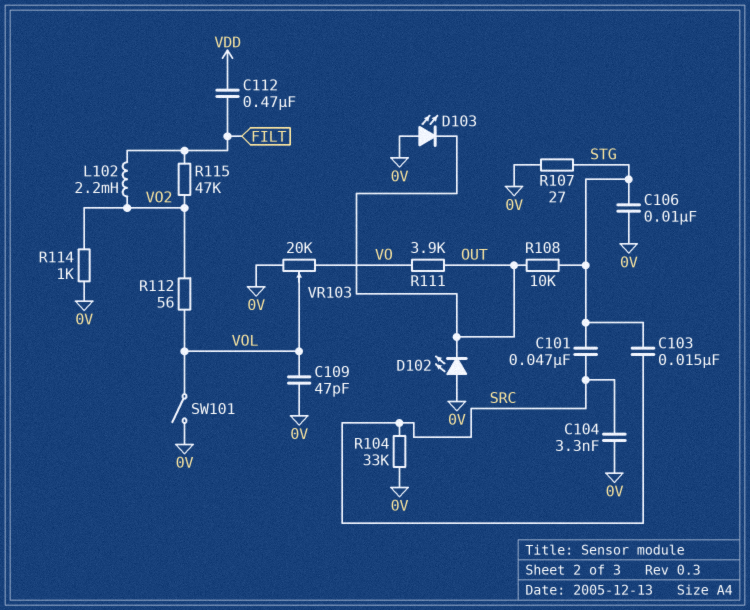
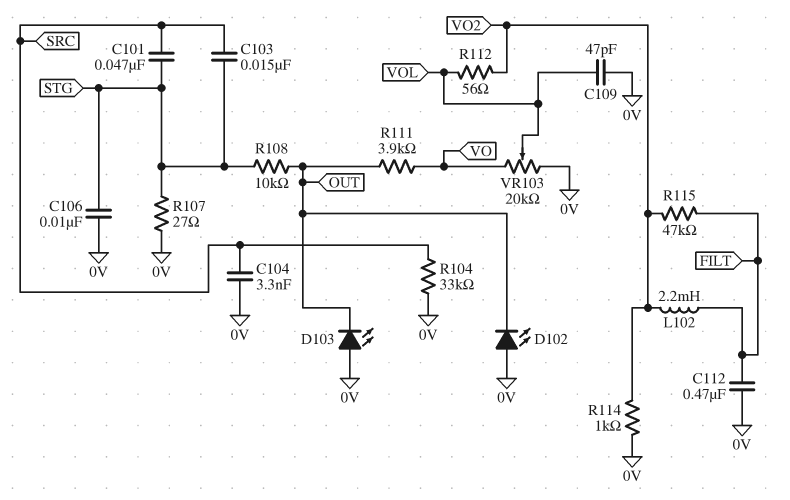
C112: 470nF (FILT, VDD) -> 470nF (0V, FILT)
SW101: switch (0V, VOL) -> none

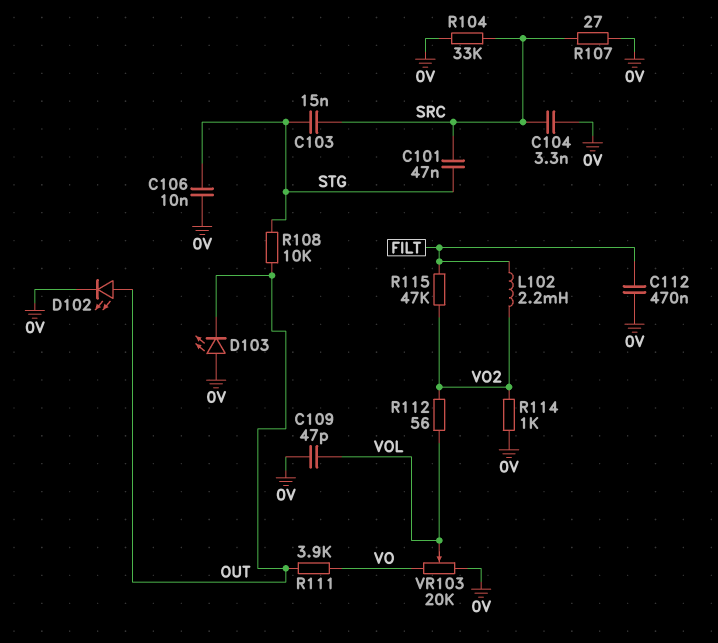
D102: LED (A 0V, K OUT) -> LED (A OUT, K 0V)
R107: 27 (0V, STG) -> 27 (0V, SRC)

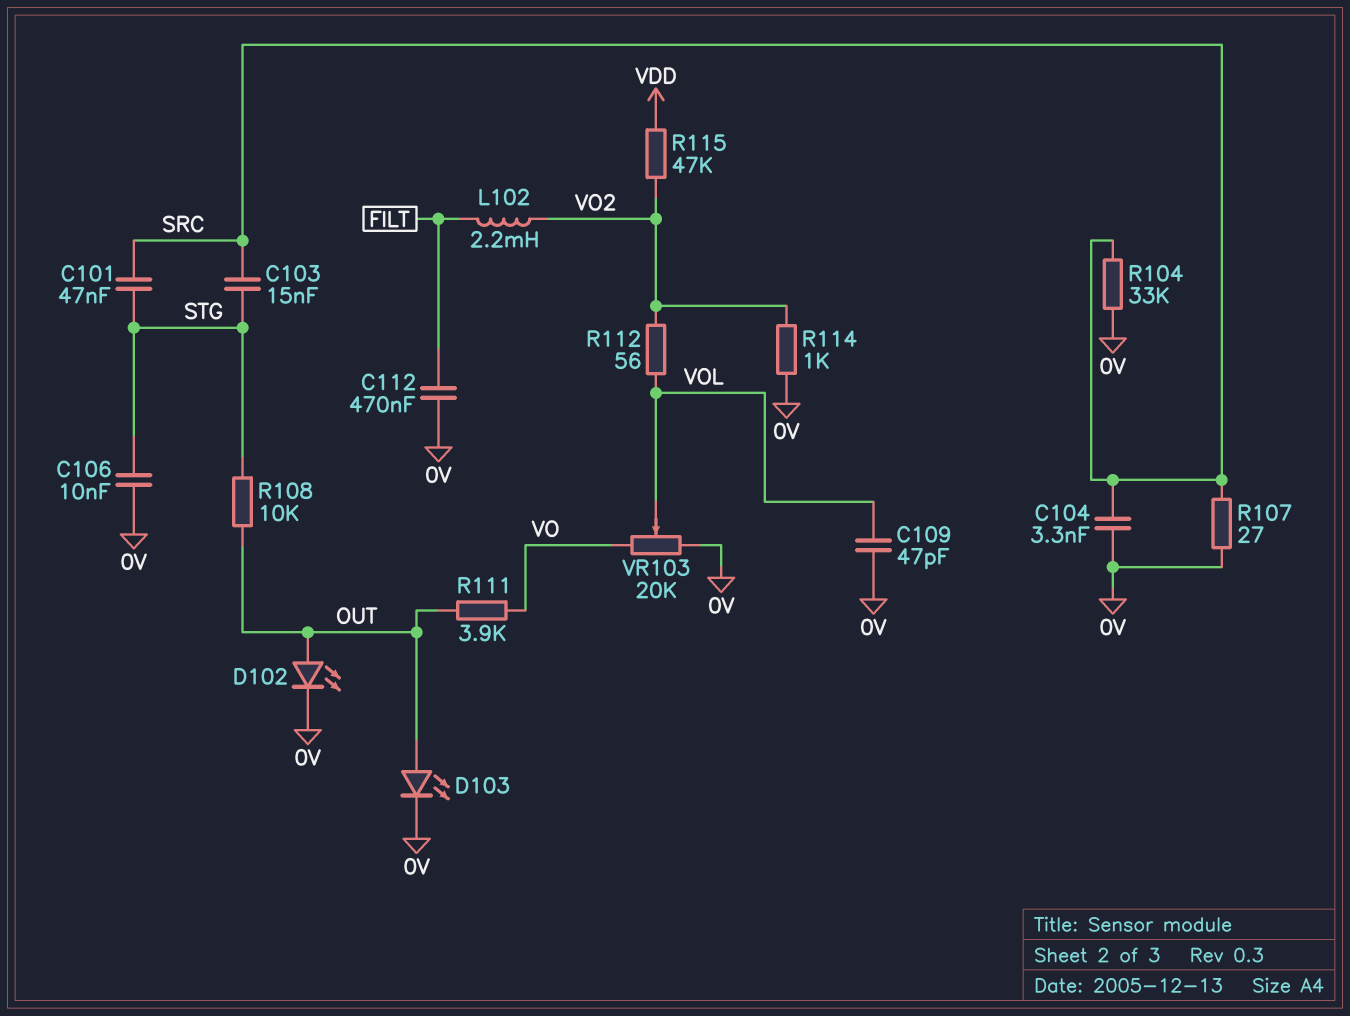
D103: LED (A 0V, K OUT) -> LED (A OUT, K 0V)
R115: 47k (FILT, VO2) -> 47k (VDD, VO2)

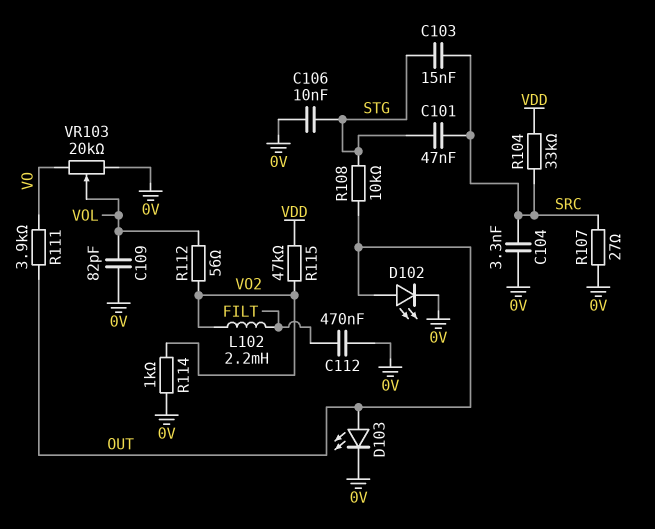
C109: 47pF (0V, VOL) -> 82pF (0V, VOL)
R104: 33k (0V, SRC) -> 33k (SRC, VDD)

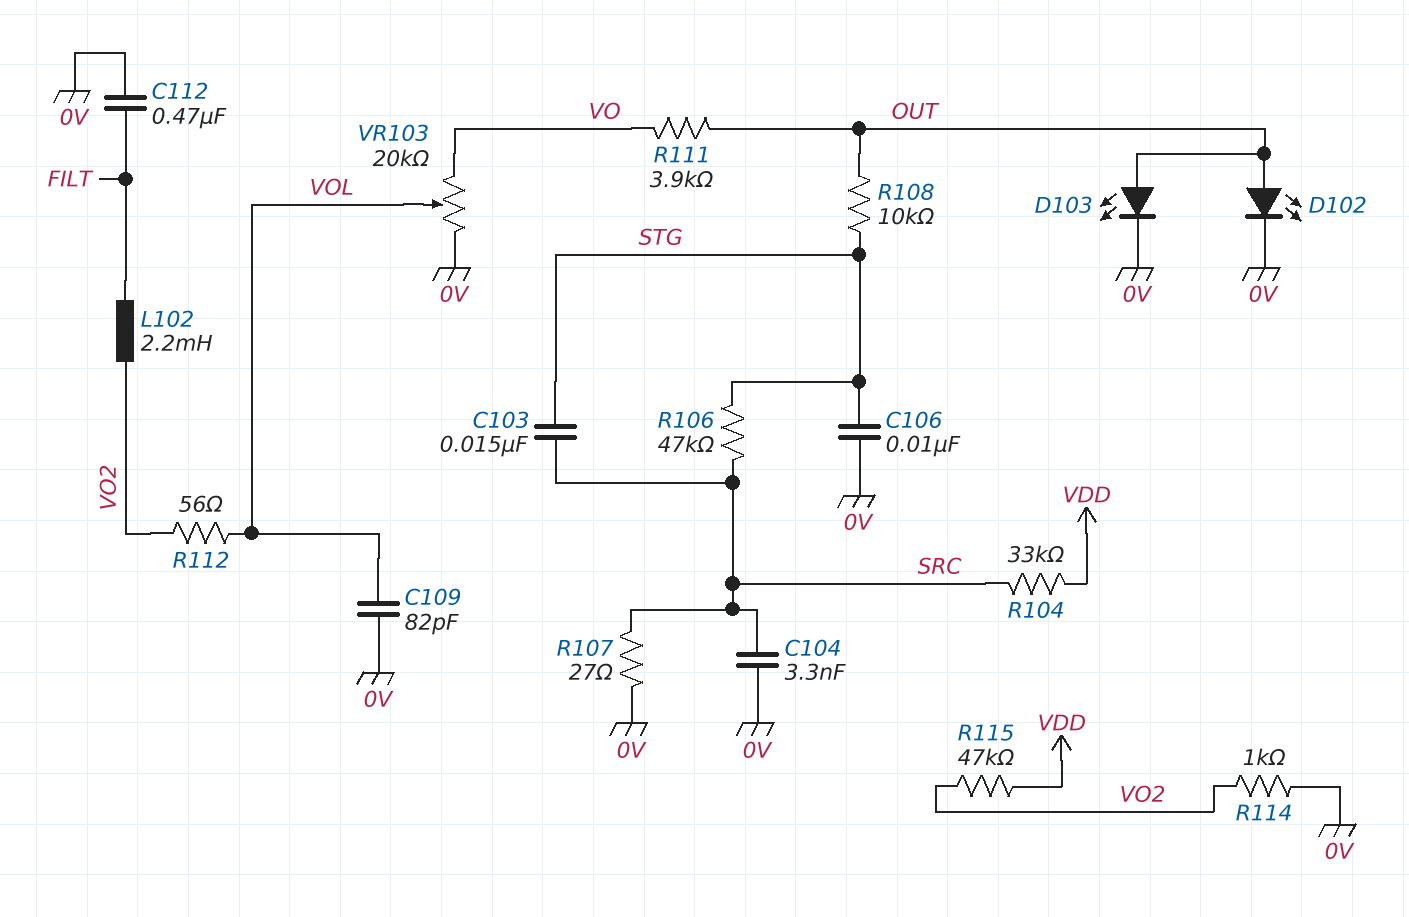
C101: 47nF (SRC, STG) -> none
R106: none -> 47k (SRC, STG)

